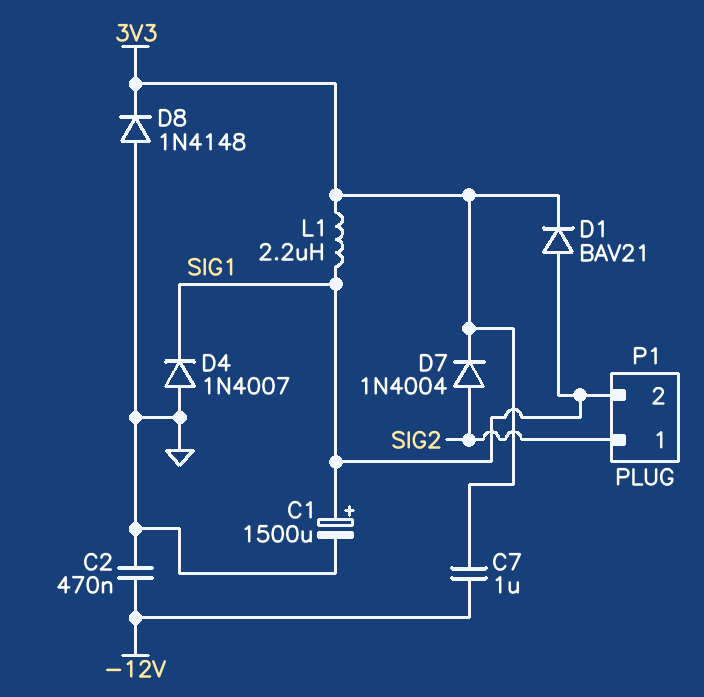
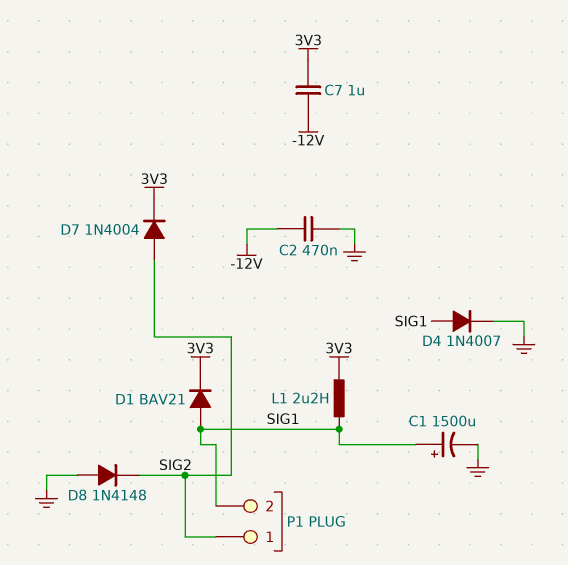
D4: diode 1N4007 (A GND, K SIG1) -> diode 1N4007 (A SIG1, K GND)
D8: diode 1N4148 (A GND, K 3V3) -> diode 1N4148 (A GND, K SIG2)

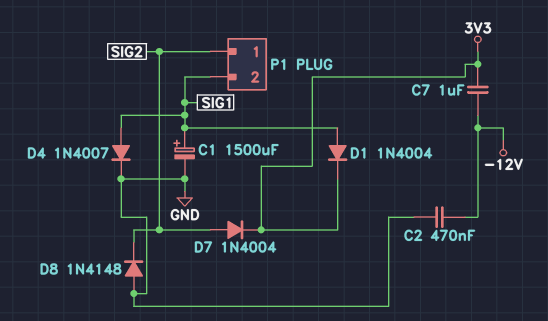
D1: diode BAV21 (A SIG1, K 3V3) -> diode 1N4004 (A SIG1, K 3V3)
L1: 2.2uH (3V3, SIG1) -> none

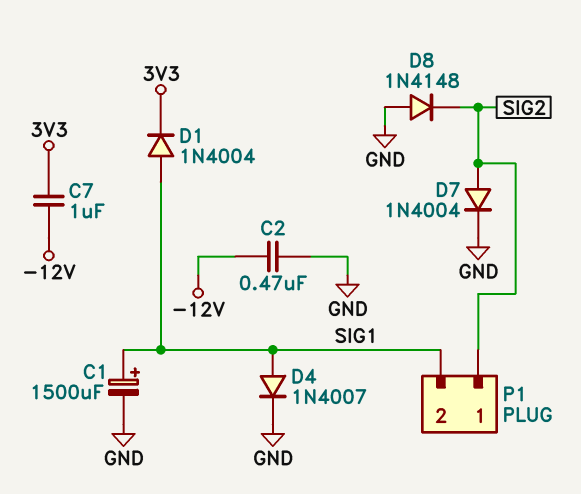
D7: diode 1N4004 (A SIG2, K 3V3) -> diode 1N4004 (A SIG2, K GND)

